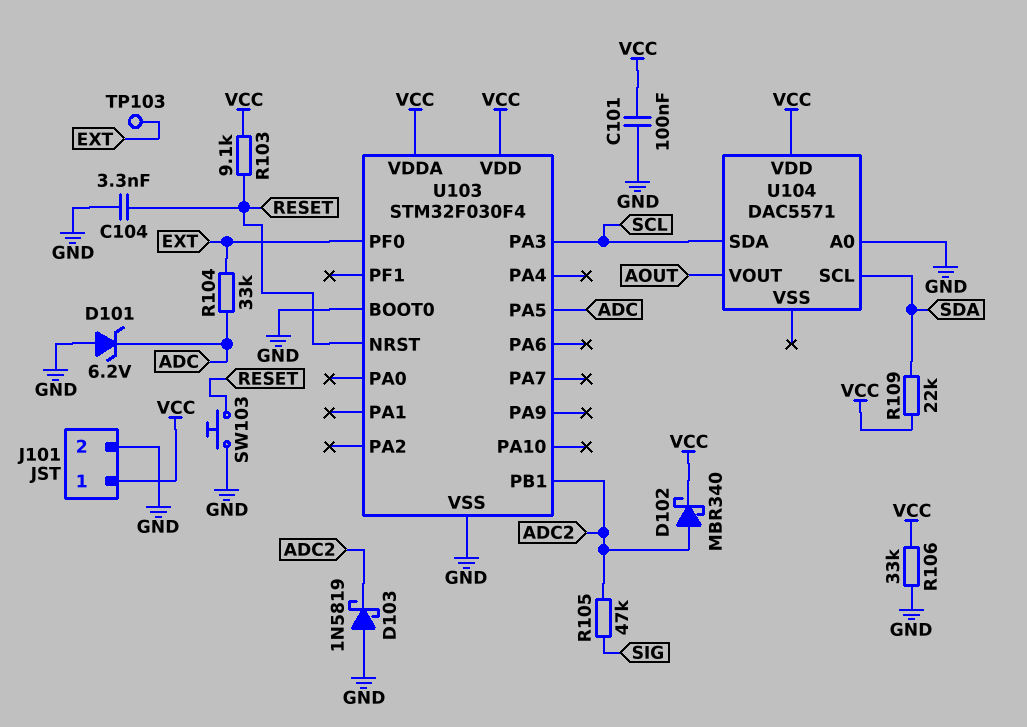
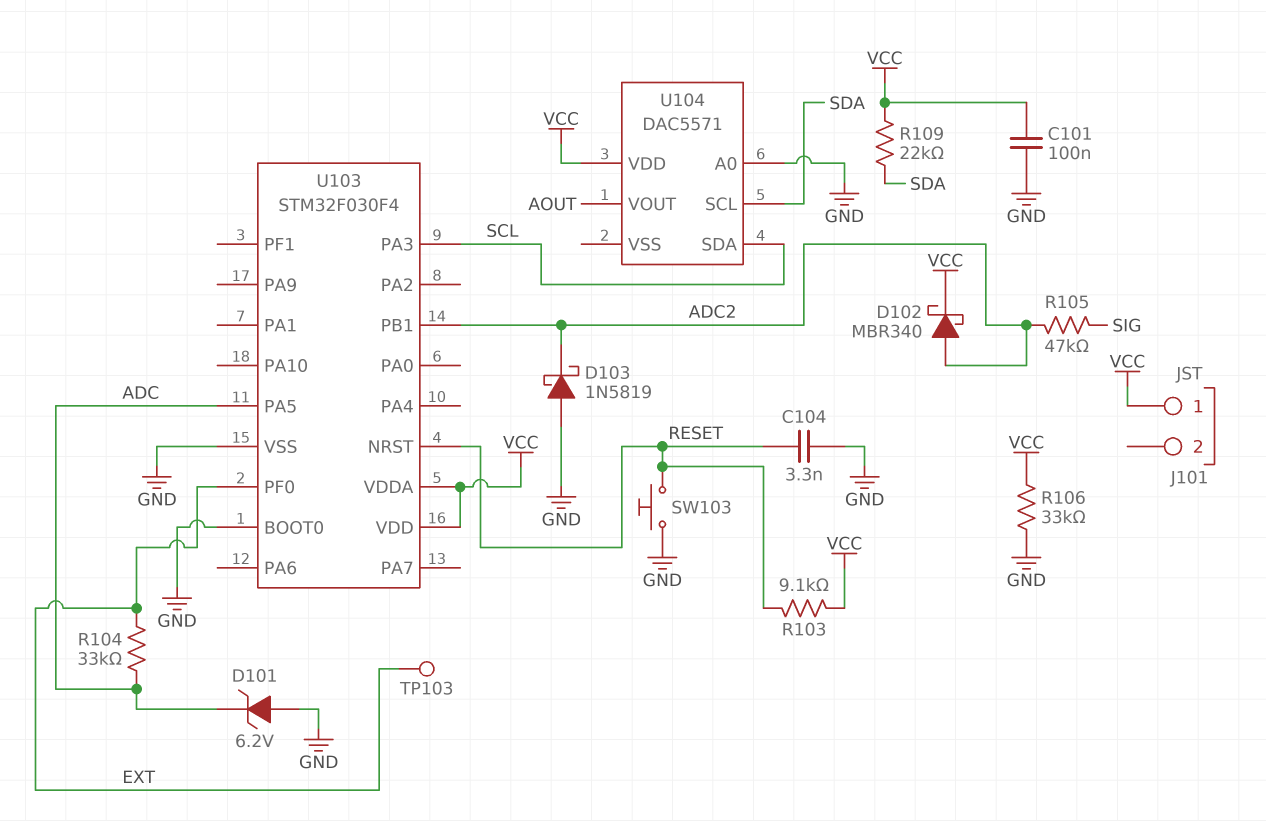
J101 pin 2: GND -> none

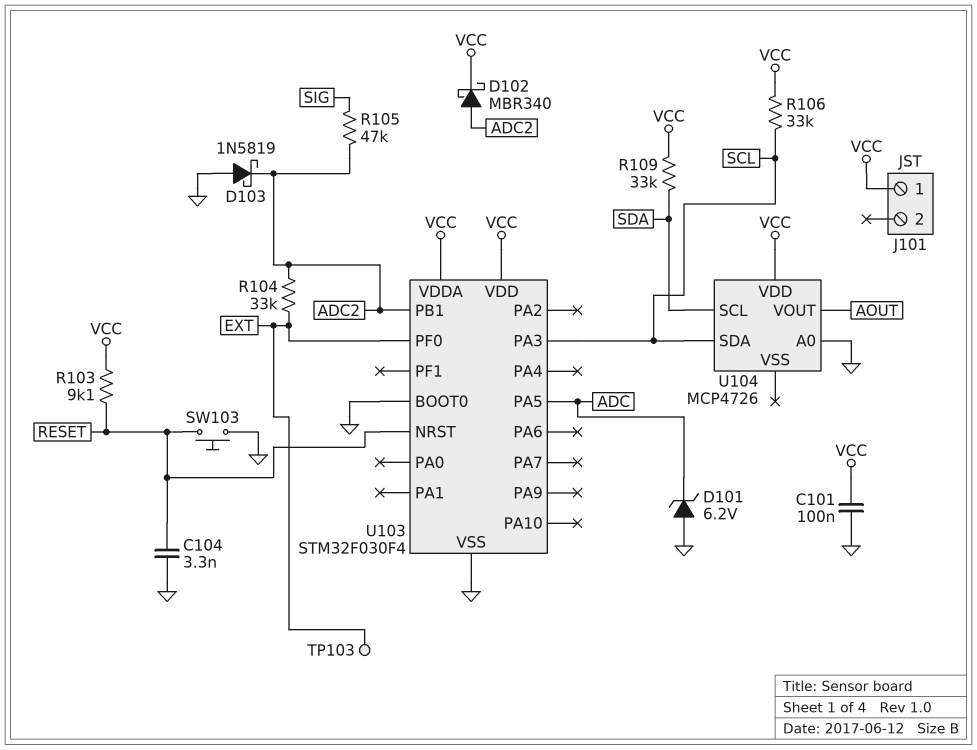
R104: 33k (ADC, EXT) -> 33k (ADC2, EXT)
R106: 33k (GND, VCC) -> 33k (SCL, VCC)
R109: 22k (SDA, VCC) -> 33k (SDA, VCC)
U104: DAC5571 -> MCP4726

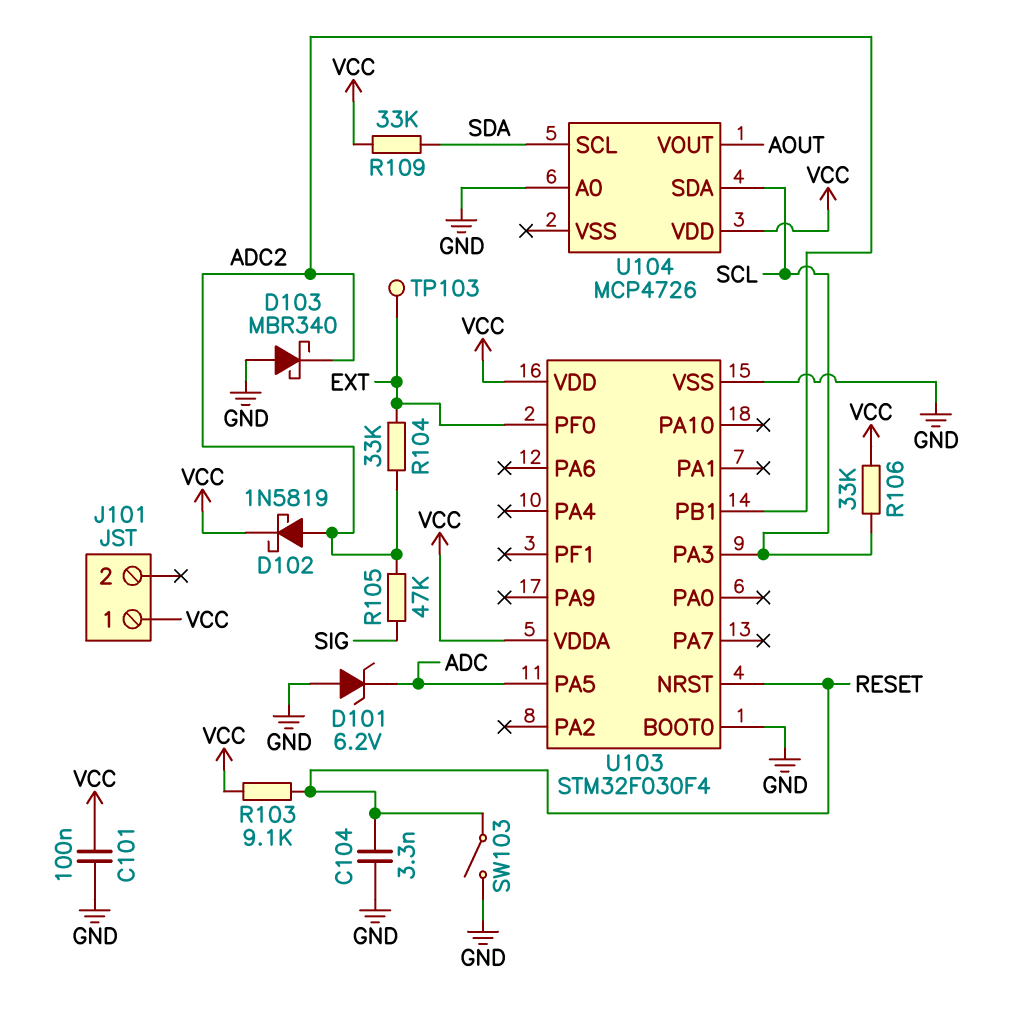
D102: schottky MBR340 (A ADC2, K VCC) -> schottky 1N5819 (A ADC2, K VCC)
D103: schottky 1N5819 (A GND, K ADC2) -> schottky MBR340 (A GND, K ADC2)
SW103: button (GND, RESET) -> switch (GND, RESET)

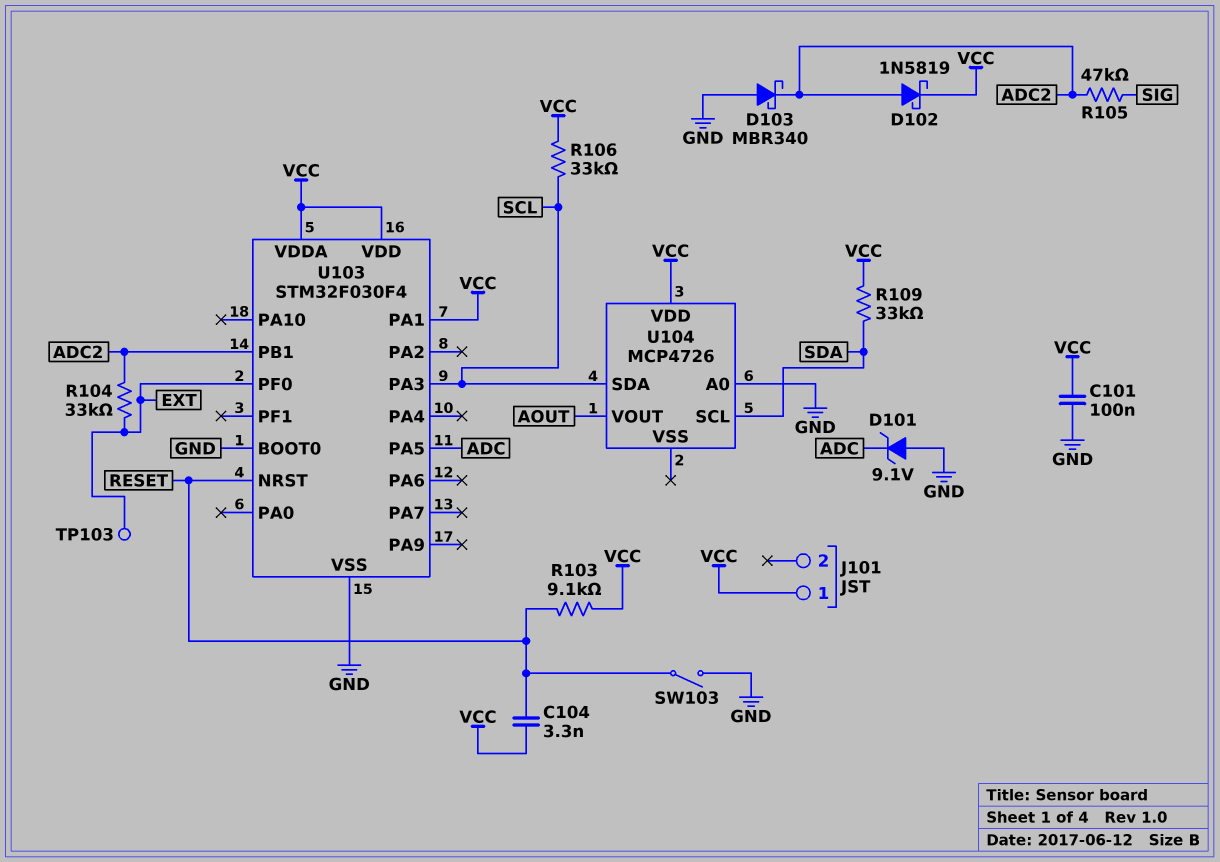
C104: 3.3nF (GND, RESET) -> 3.3nF (RESET, VCC)
D101: zener 6.2V (A GND, K ADC) -> zener 9.1V (A GND, K ADC)
U103 pin PA1: none -> VCC

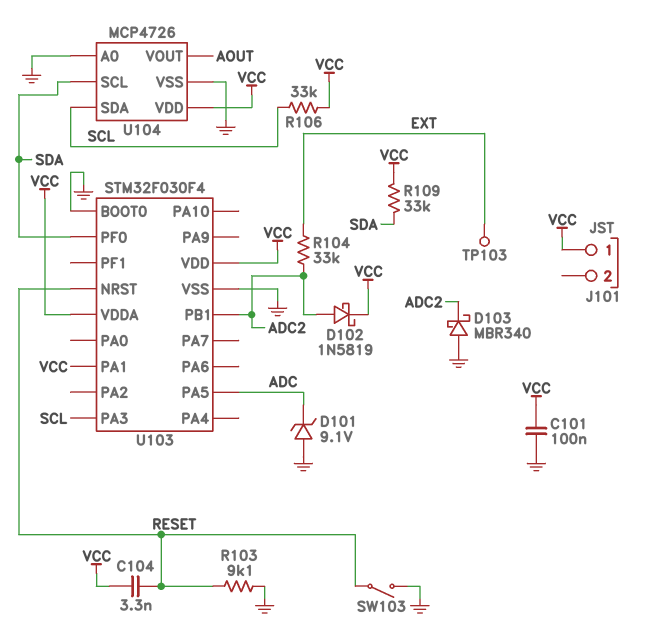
R103: 9.1k (RESET, VCC) -> 9.1k (GND, RESET)
R105: 47k (ADC2, SIG) -> none
U103 pin PF0: EXT -> SDA
U104 pin VSS: none -> GND

